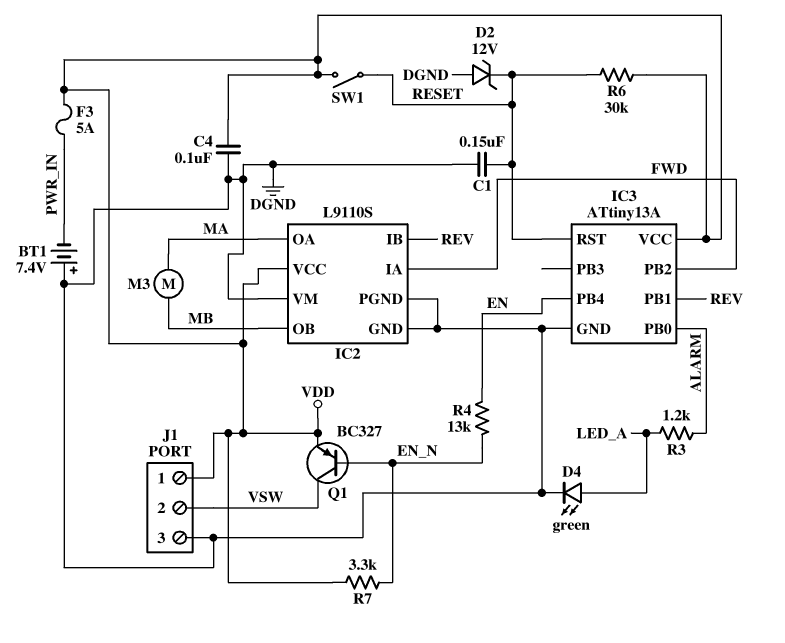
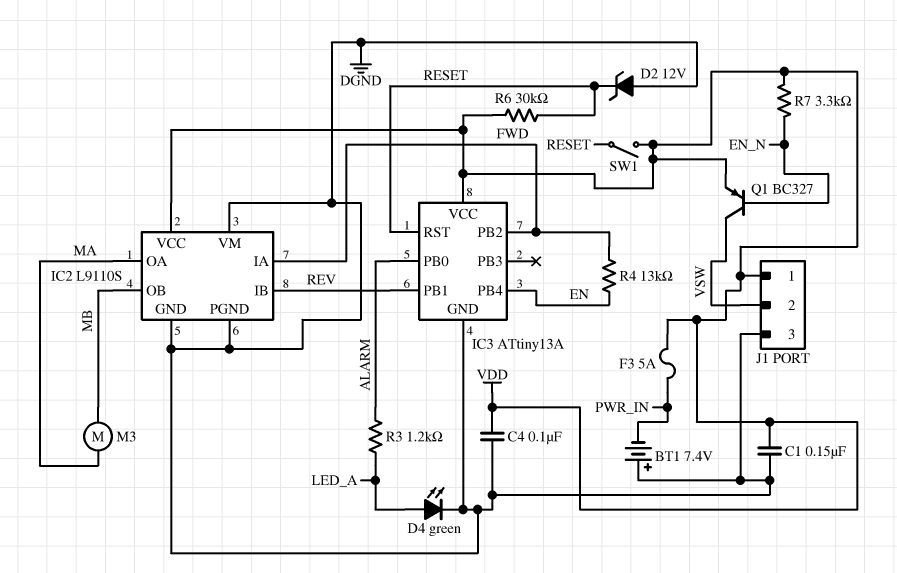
C1: 150nF (DGND, RESET) -> 150nF (DGND, VDD)
R4: 13k (EN, EN_N) -> 13k (EN, FWD)

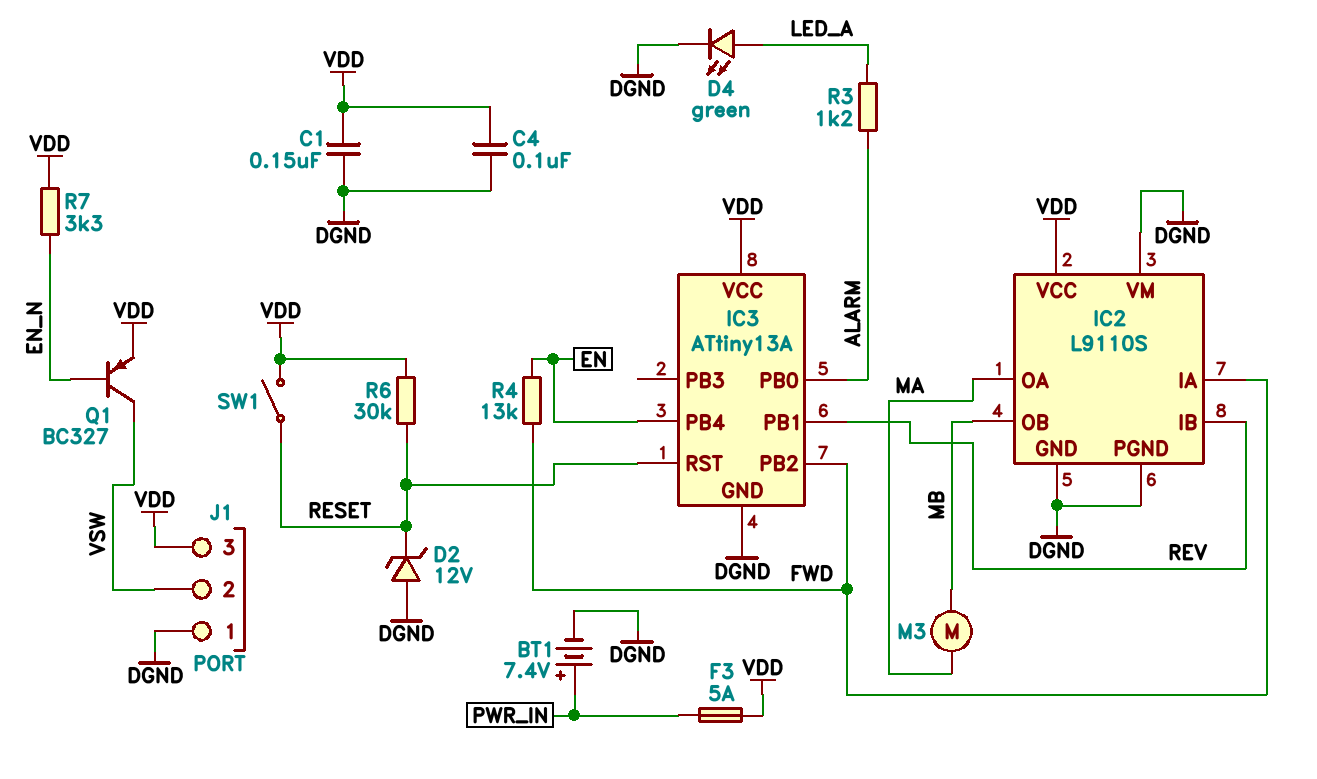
BT1: 7.4V (plus DGND, minus PWR_IN) -> 7.4V (plus PWR_IN, minus DGND)
J1 pin 1: VDD -> DGND
J1 pin 3: DGND -> VDD

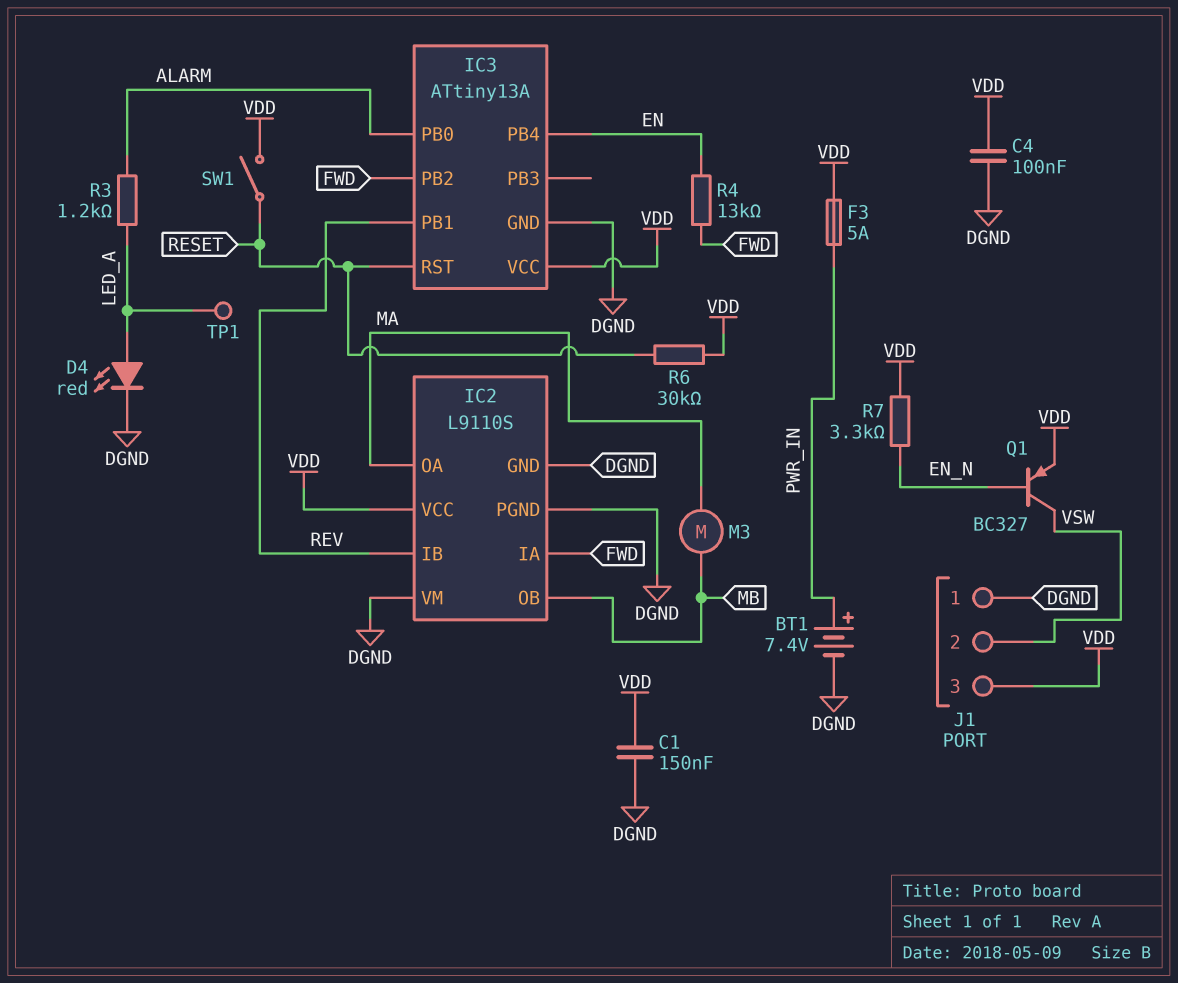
D2: zener 12V (A DGND, K RESET) -> none
D4: LED green (A LED_A, K DGND) -> LED red (A LED_A, K DGND)
TP1: none -> test point (LED_A)

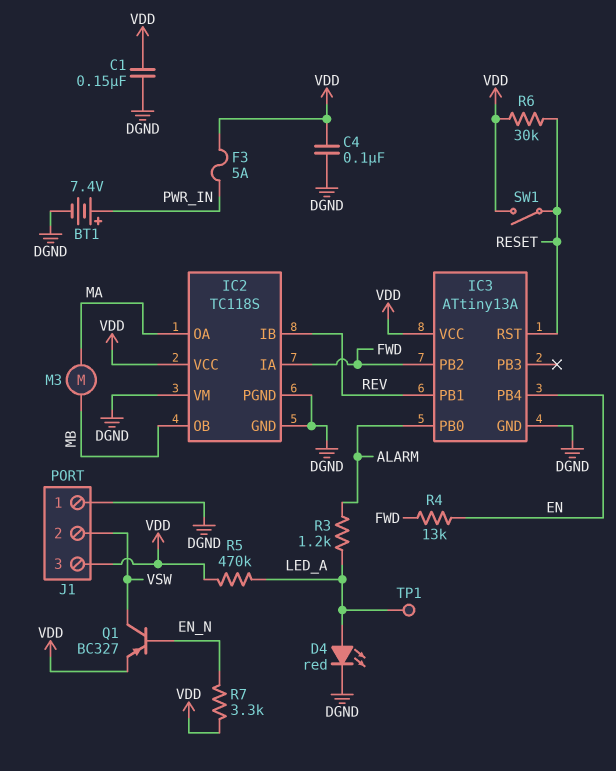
IC2: L9110S -> TC118S
R5: none -> 470k (LED_A, VDD)

